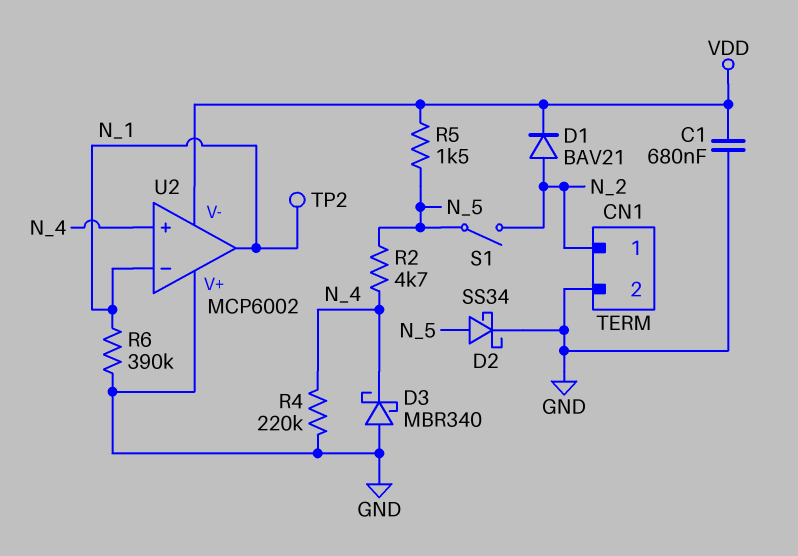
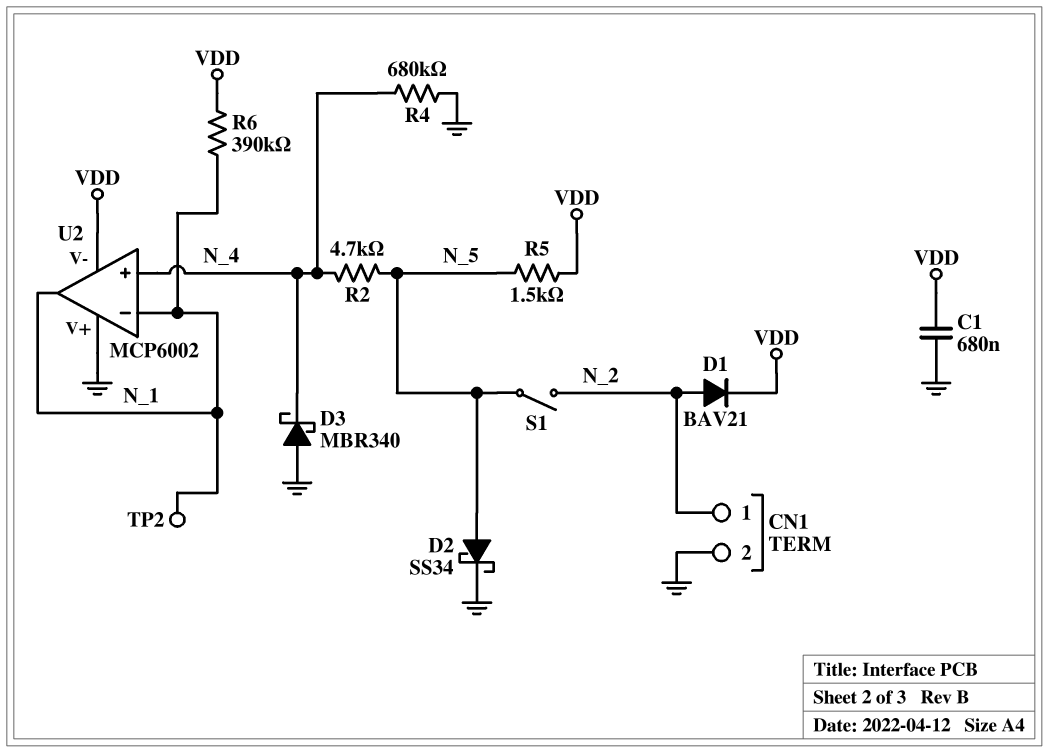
R4: 220k (GND, N_4) -> 680k (GND, N_4)
R6: 390k (GND, N_1) -> 390k (N_1, VDD)

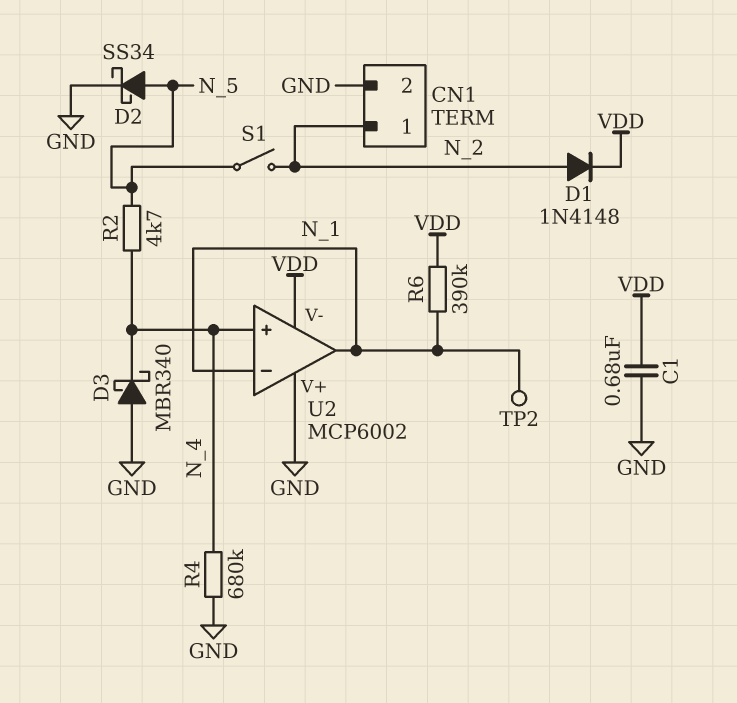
D1: diode BAV21 (A N_2, K VDD) -> diode 1N4148 (A N_2, K VDD)
R5: 1.5k (N_5, VDD) -> none

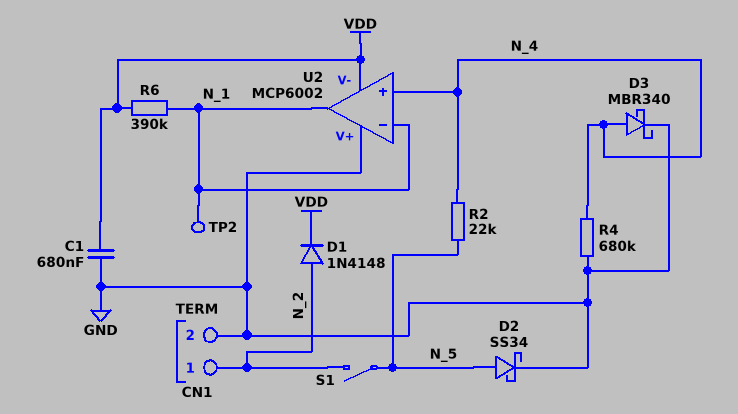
D3: schottky MBR340 (A GND, K N_4) -> schottky MBR340 (A N_4, K GND)
R2: 4.7k (N_4, N_5) -> 22k (N_4, N_5)

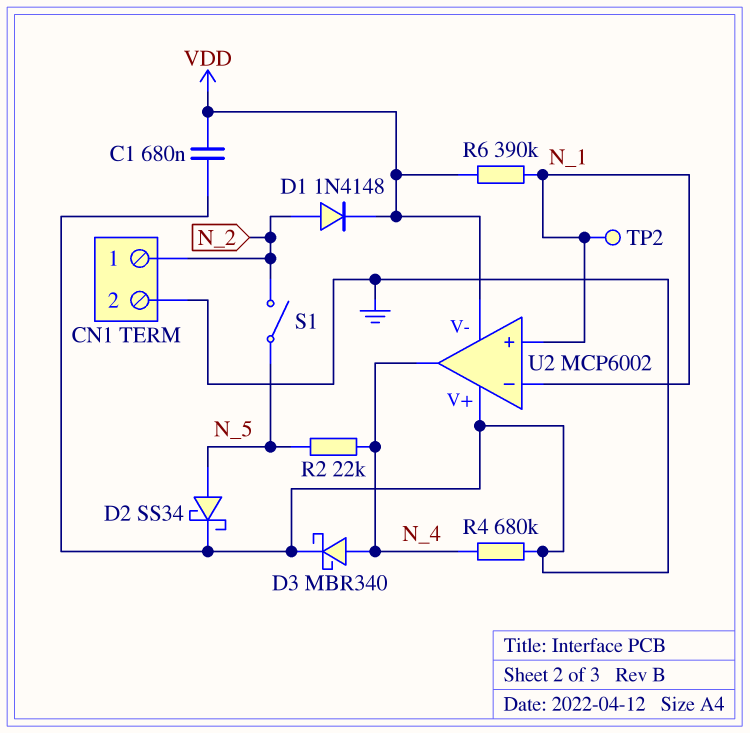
U2 pin in+: N_4 -> N_1
U2 pin out: N_1 -> N_4

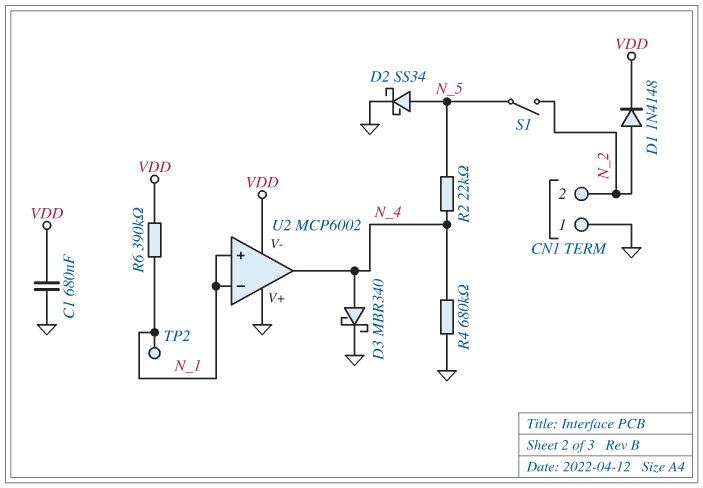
CN1 pin 1: N_2 -> GND
CN1 pin 2: GND -> N_2

